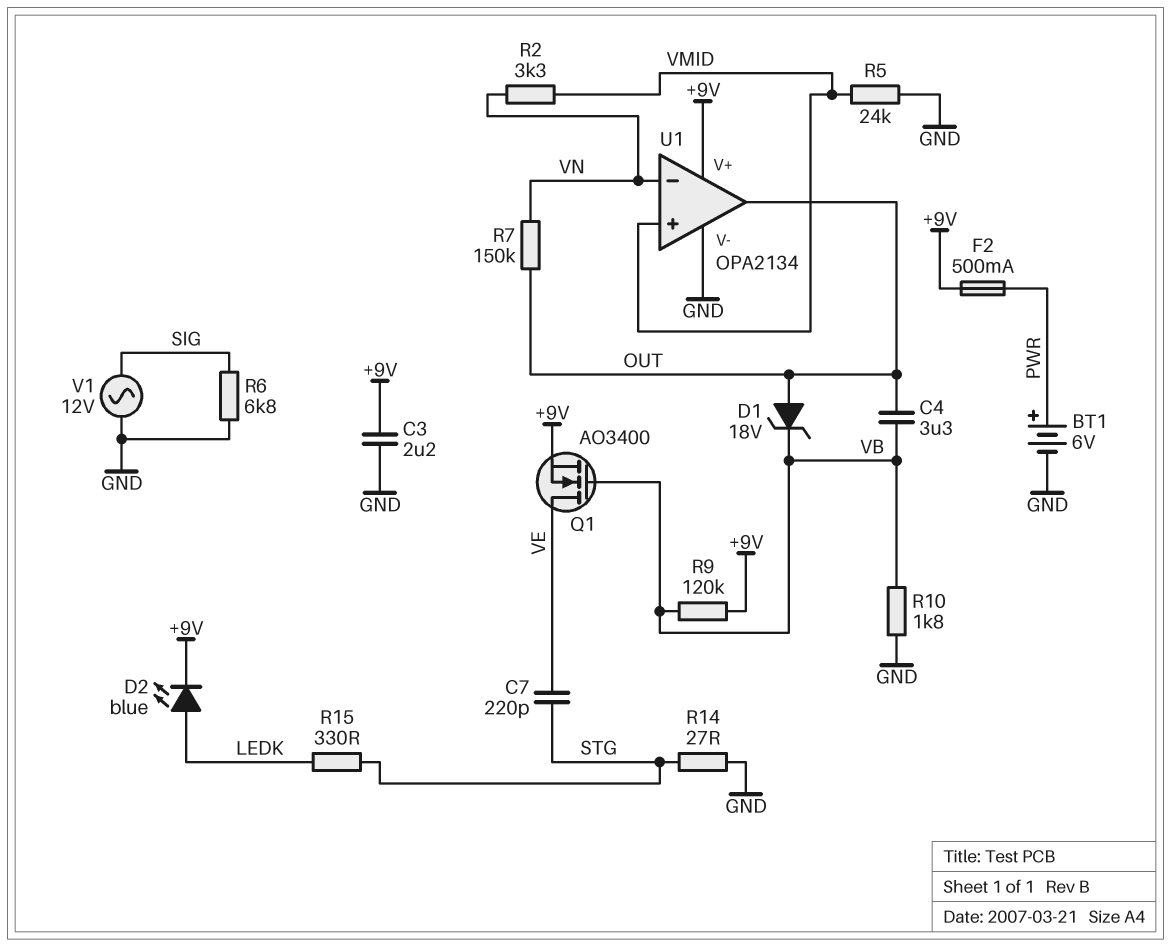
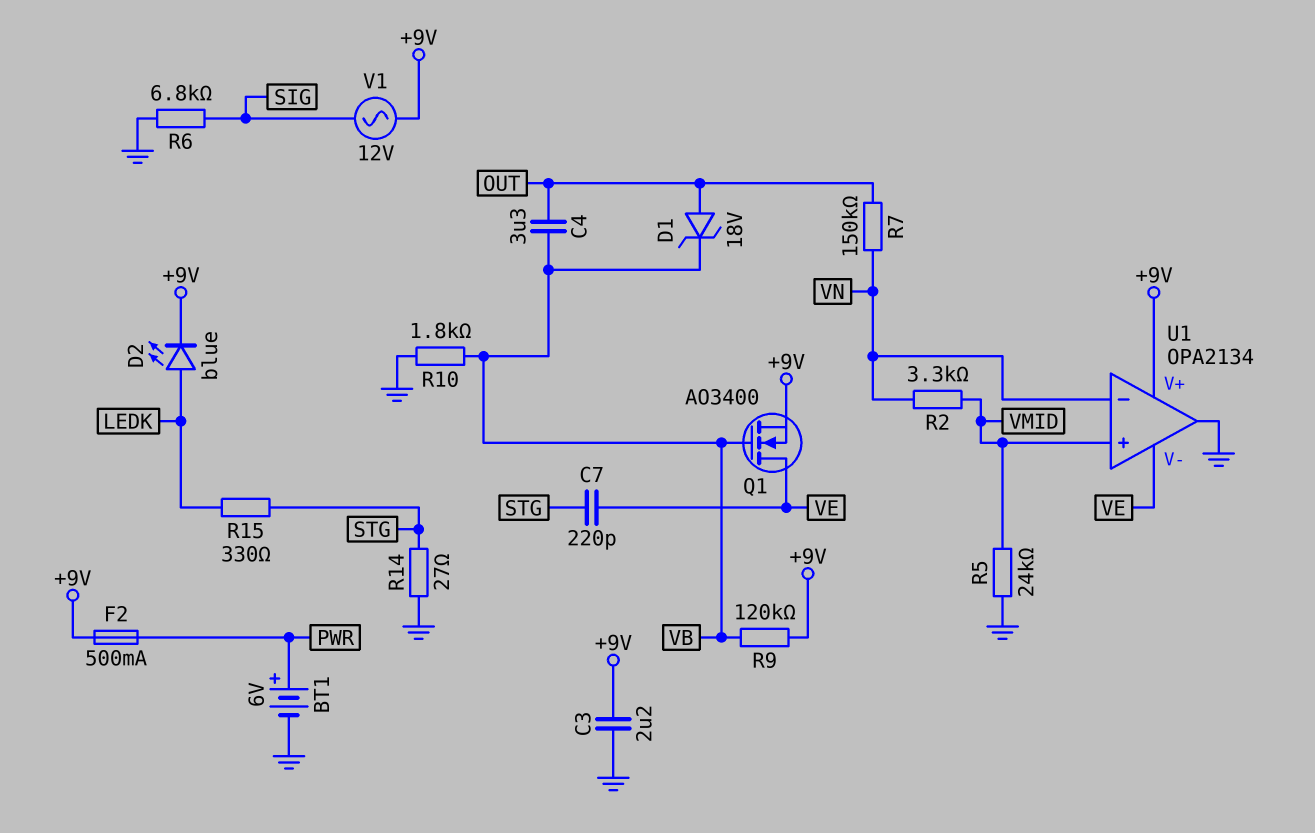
U1 pin V-: GND -> VE
U1 pin out: OUT -> GND
V1: AC 12V (GND, SIG) -> AC 12V (+9V, SIG)

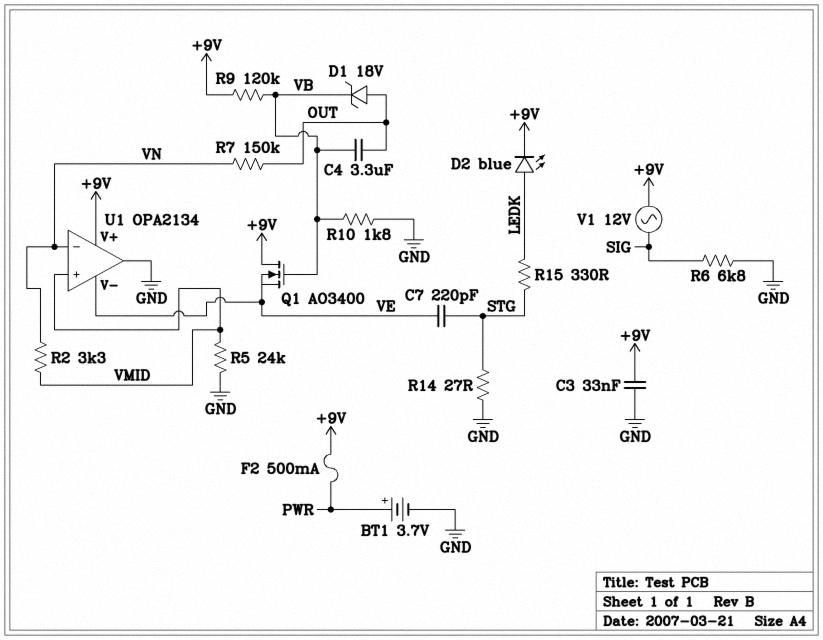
BT1: 6V (plus PWR, minus GND) -> 3.7V (plus PWR, minus GND)
C3: 2.2uF (+9V, GND) -> 33nF (+9V, GND)
Q1: NMOS AO3400 (G VB, D VE, S +9V) -> NMOS AO3400 (G VB, D +9V, S VE)

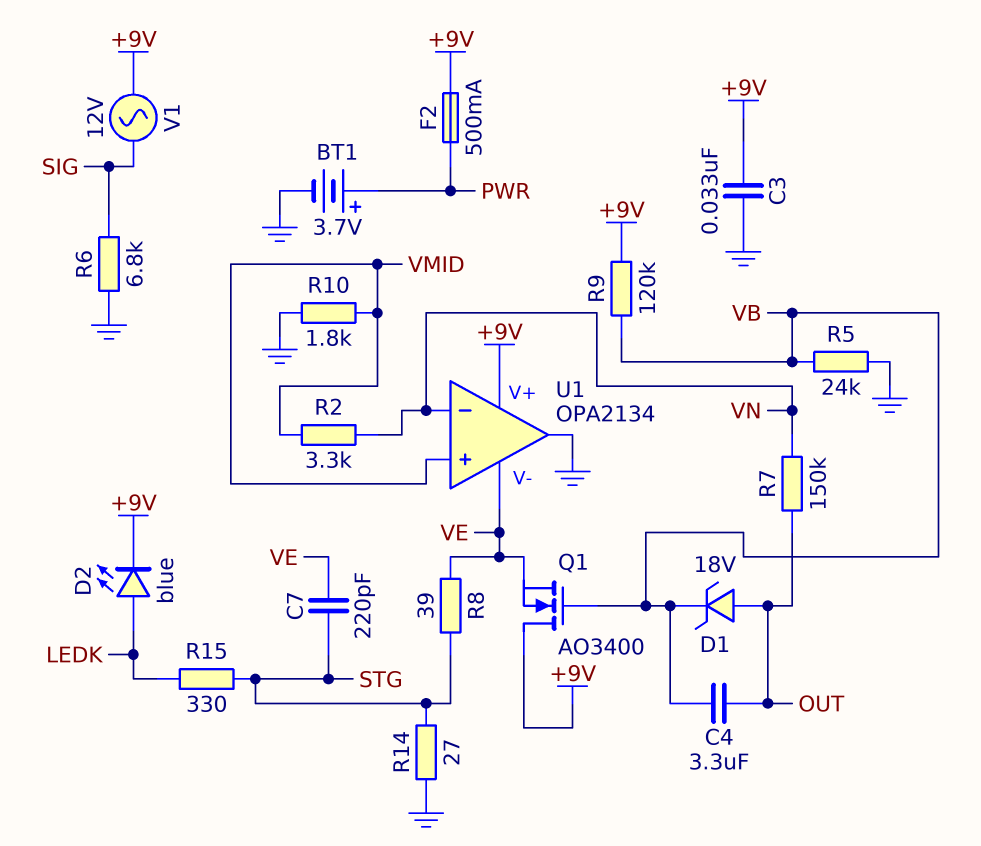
R5: 24k (GND, VMID) -> 24k (GND, VB)
R8: none -> 39 (STG, VE)
R10: 1.8k (GND, VB) -> 1.8k (GND, VMID)

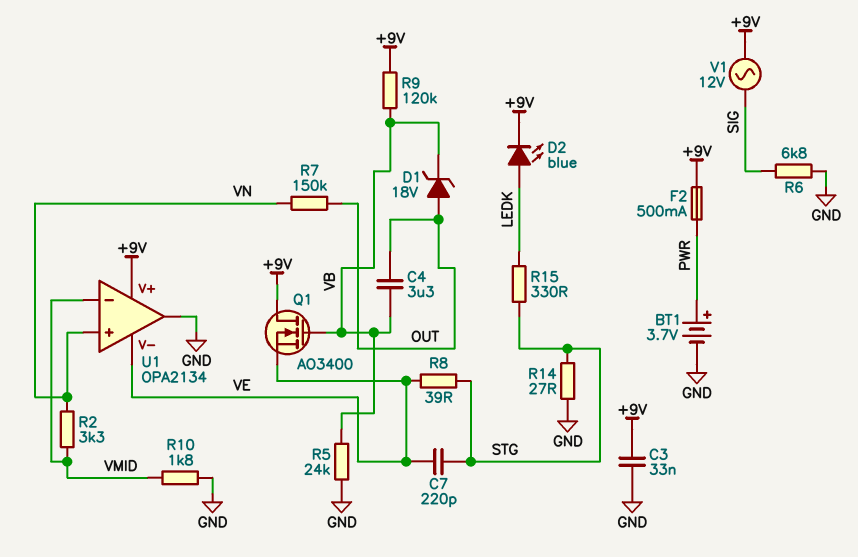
U1 pin in+: VMID -> VN
U1 pin in-: VN -> VMID

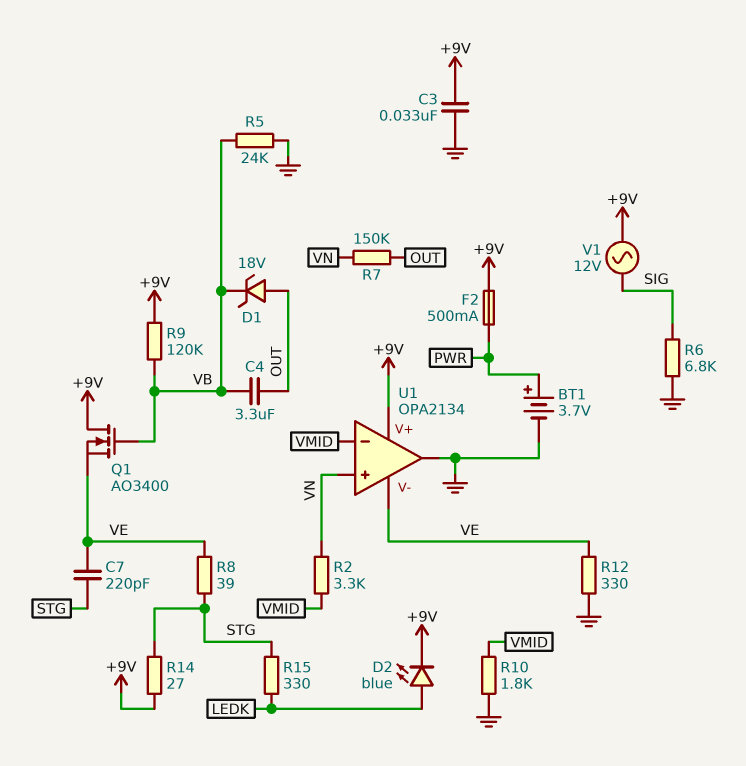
R12: none -> 330 (GND, VE)
R14: 27 (GND, STG) -> 27 (+9V, STG)

